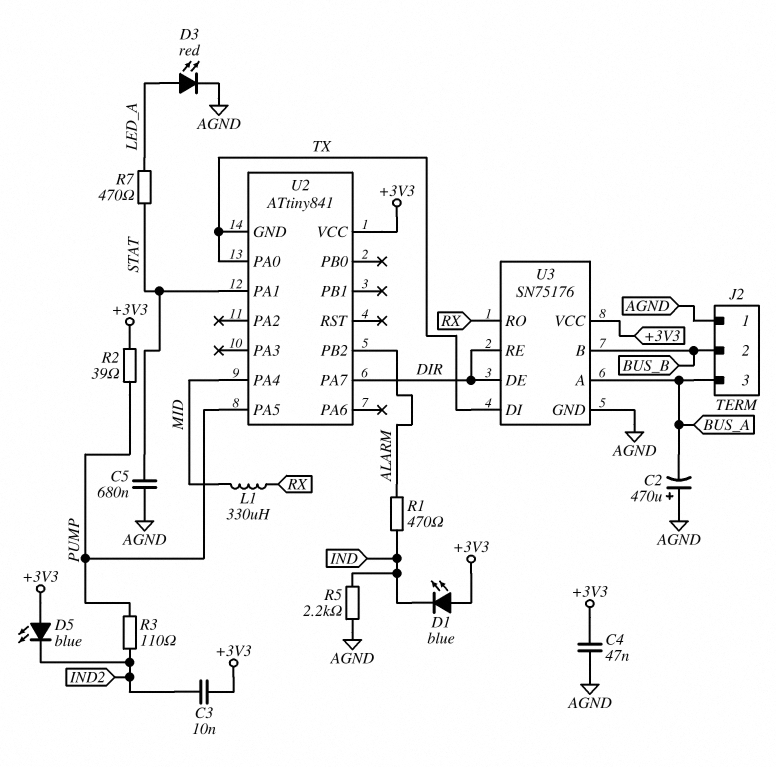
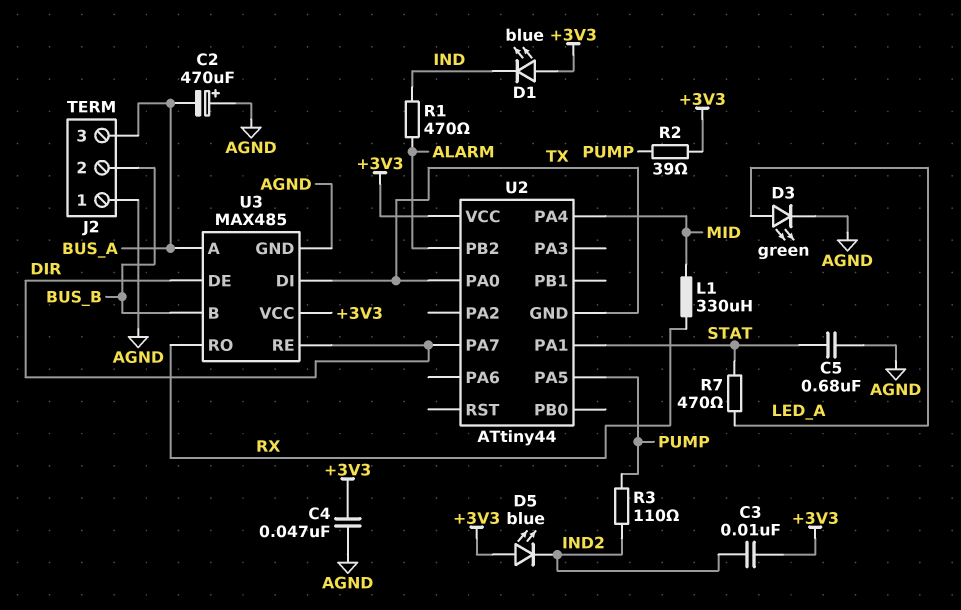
D3: LED red (A LED_A, K AGND) -> LED green (A LED_A, K AGND)
R5: 2.2k (AGND, IND) -> none
U2: ATtiny841 -> ATtiny44
U3: SN75176 -> MAX485

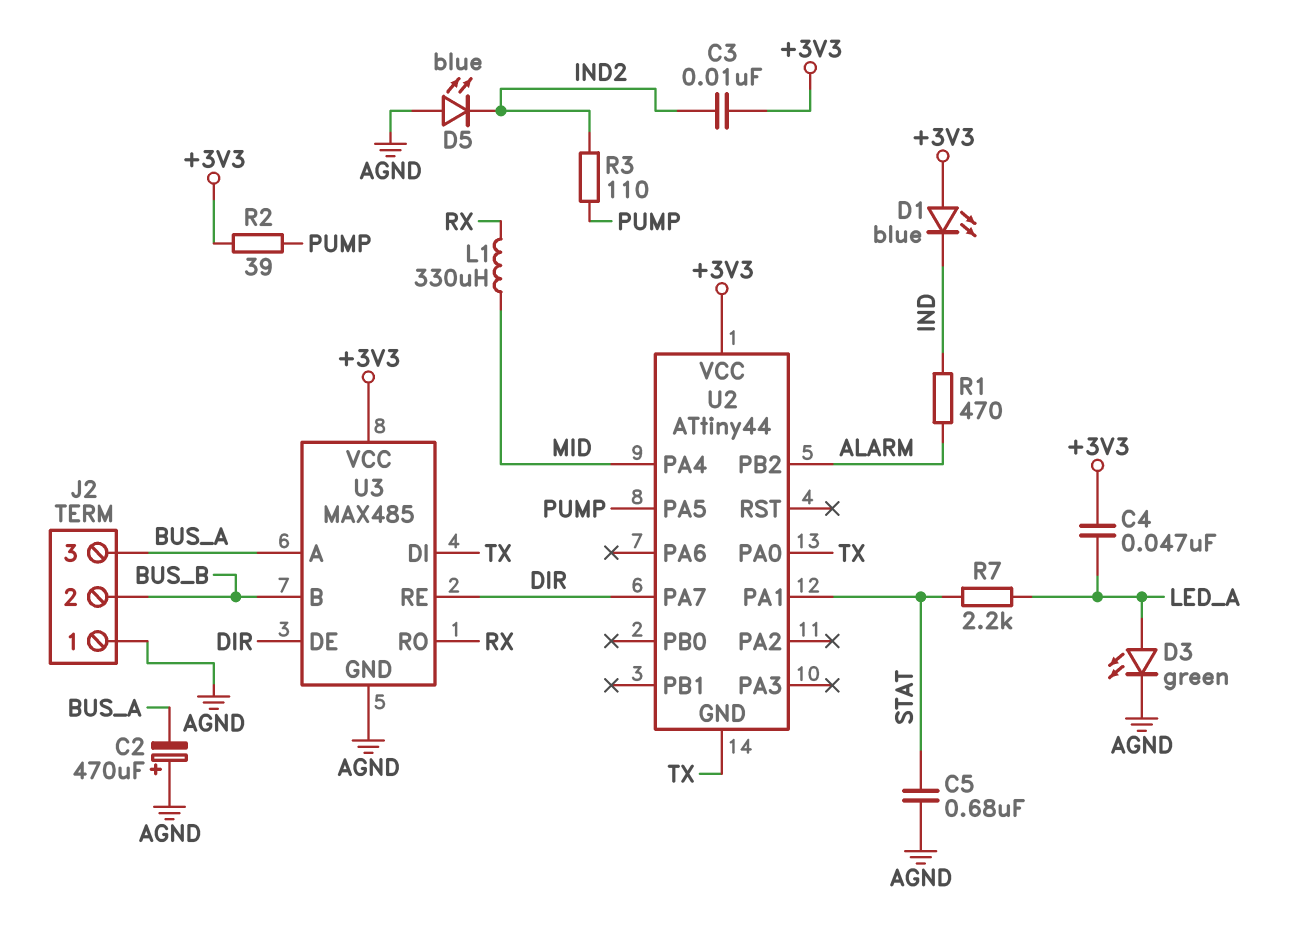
C4: 47nF (+3V3, AGND) -> 47nF (+3V3, LED_A)
D5: LED blue (A +3V3, K IND2) -> LED blue (A AGND, K IND2)
R7: 470 (LED_A, STAT) -> 2.2k (LED_A, STAT)

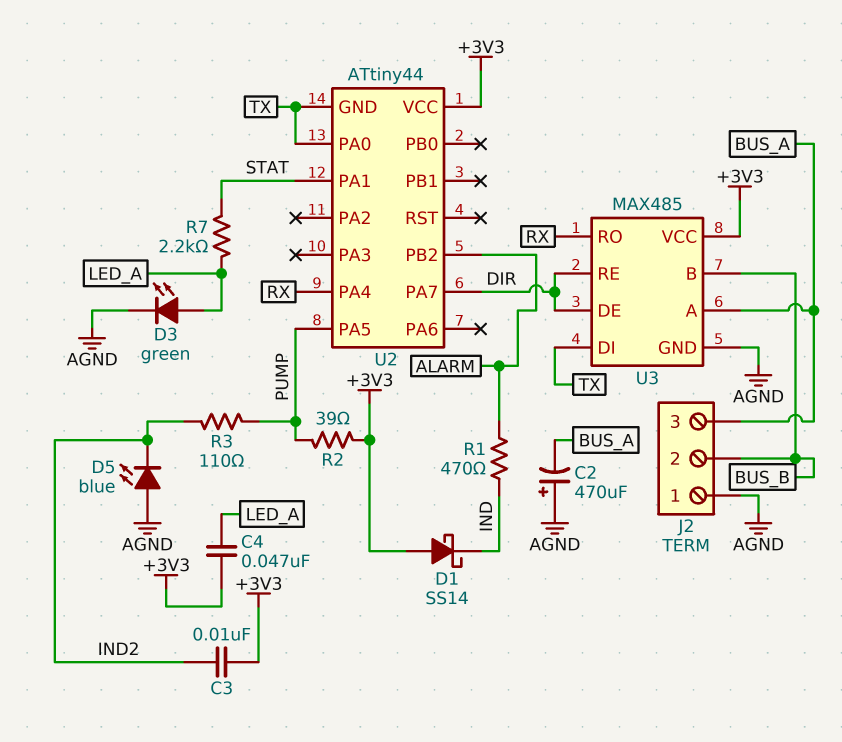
C5: 680nF (AGND, STAT) -> none
D1: LED blue (A +3V3, K IND) -> schottky SS14 (A +3V3, K IND)
L1: 330uH (MID, RX) -> none
U2 pin PA4: MID -> RX

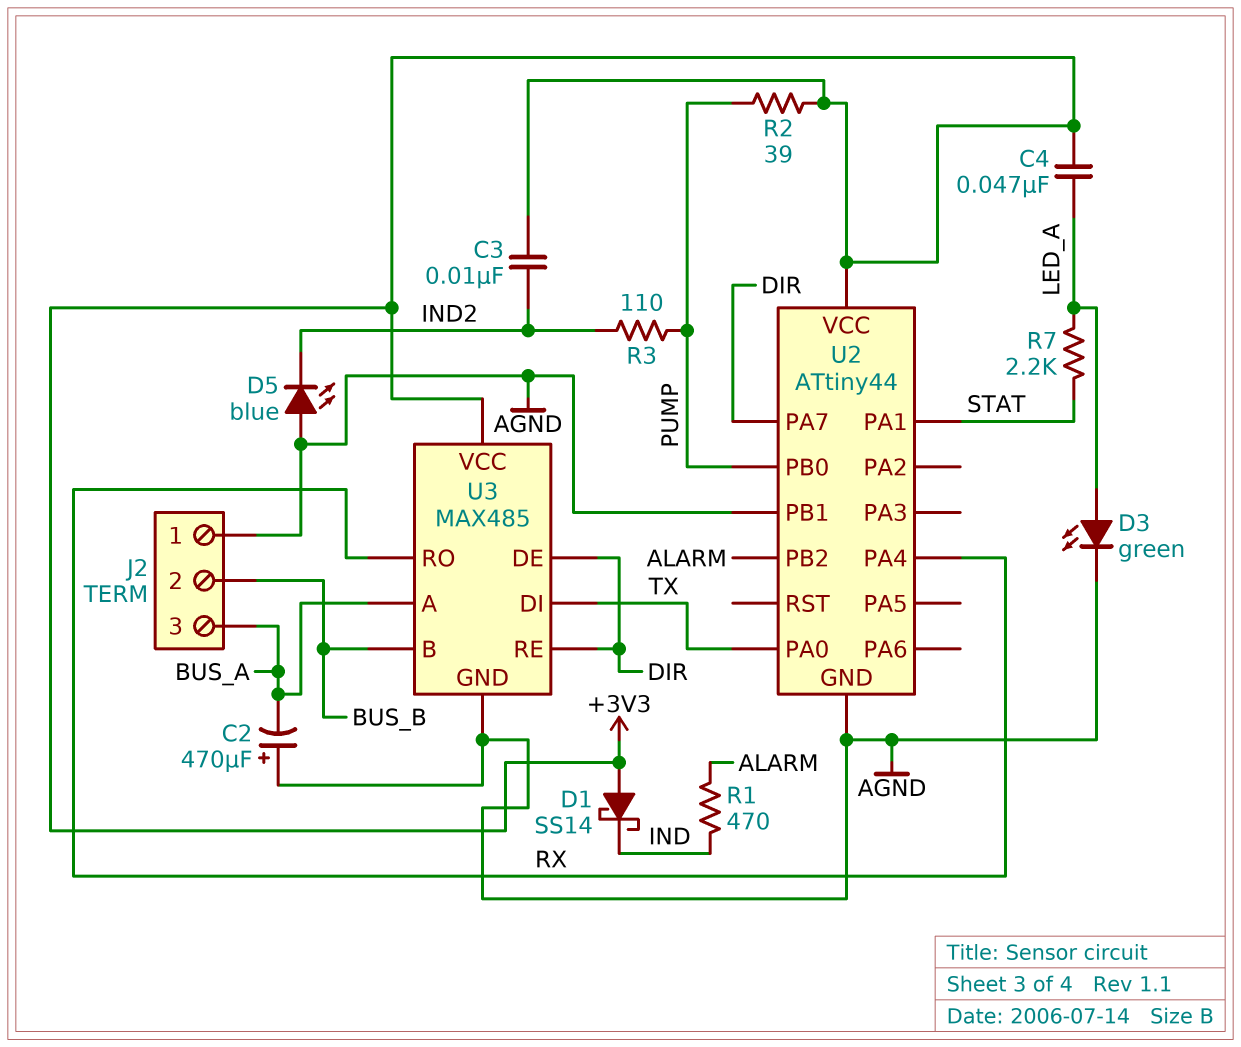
U2 pin GND: TX -> AGND
U2 pin PA5: PUMP -> none
U2 pin PB0: none -> PUMP
U2 pin PB1: none -> AGND

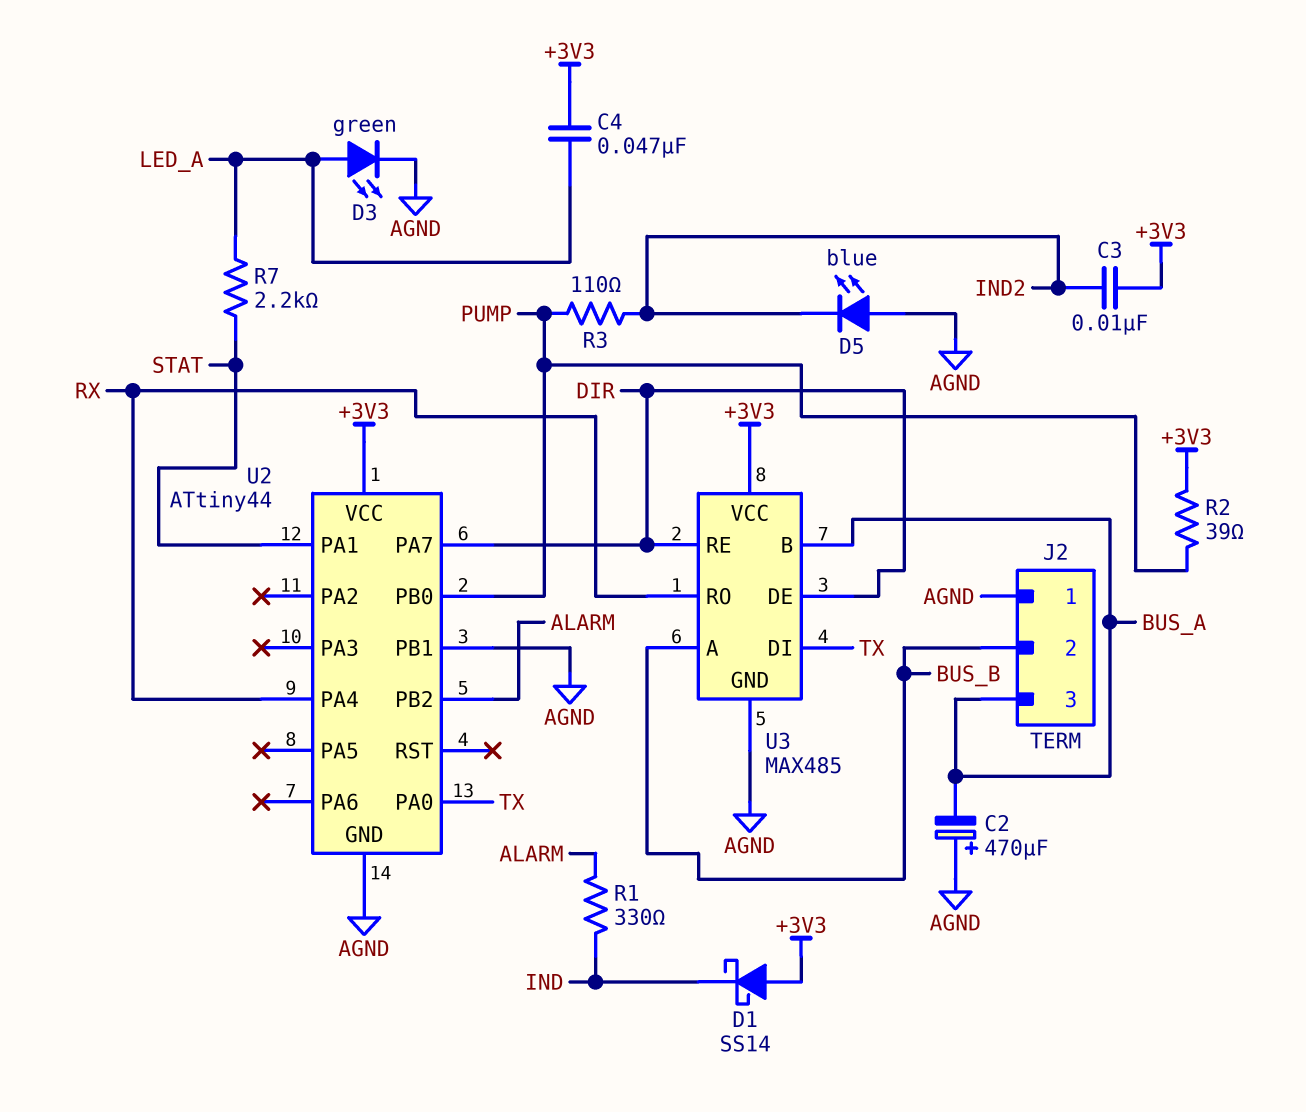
R1: 470 (ALARM, IND) -> 330 (ALARM, IND)
U3 pin A: BUS_A -> BUS_B
U3 pin B: BUS_B -> BUS_A

